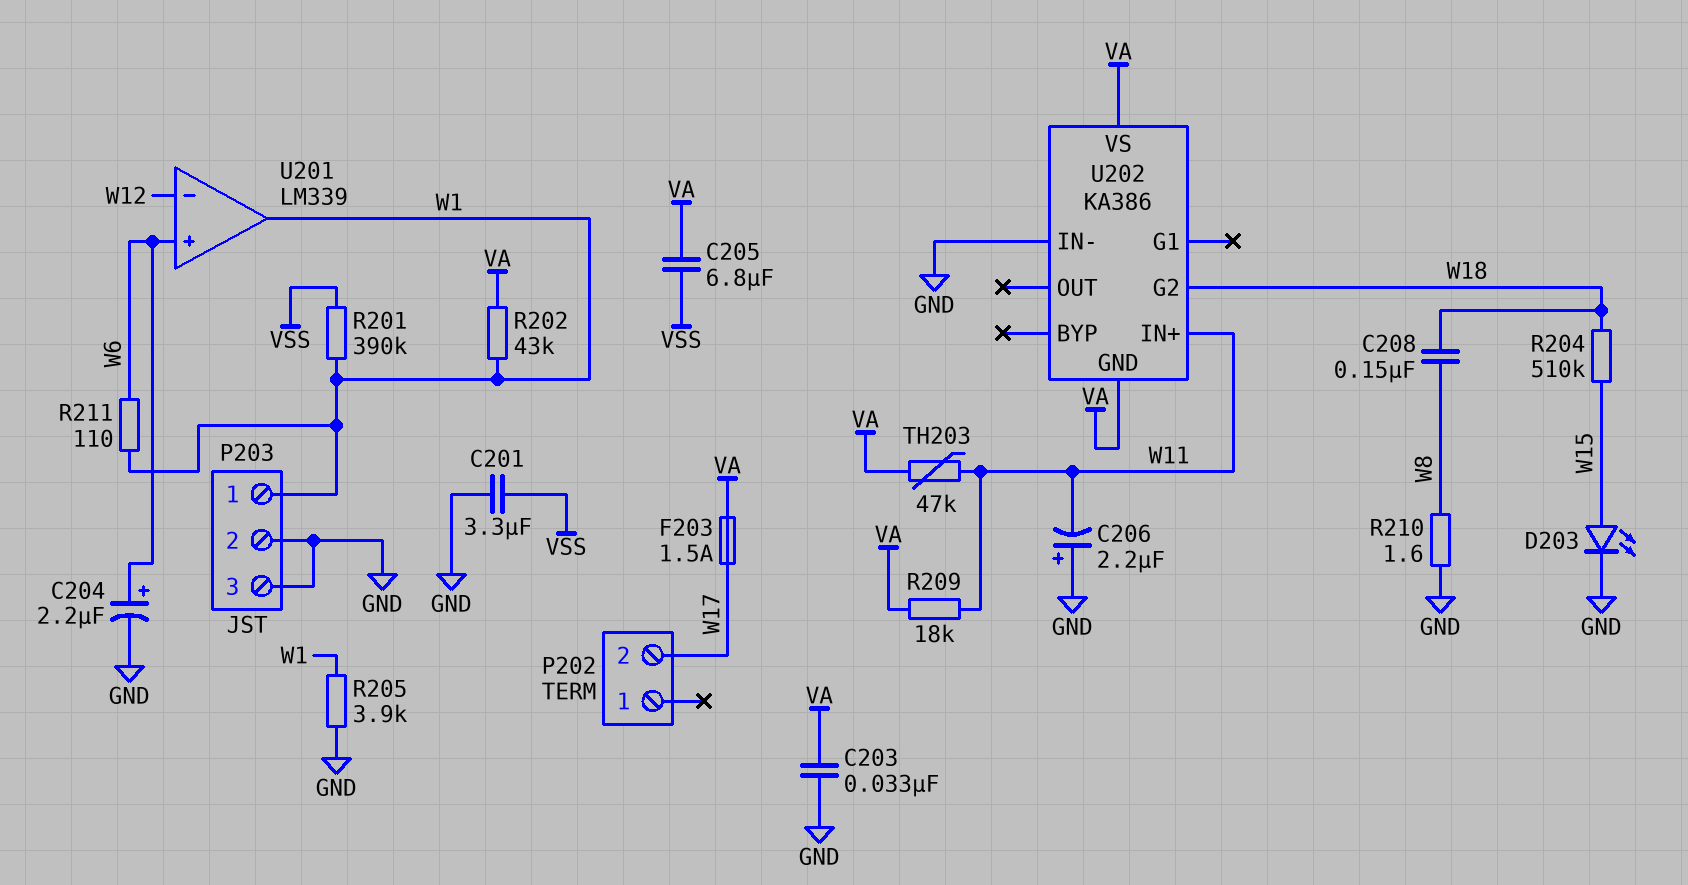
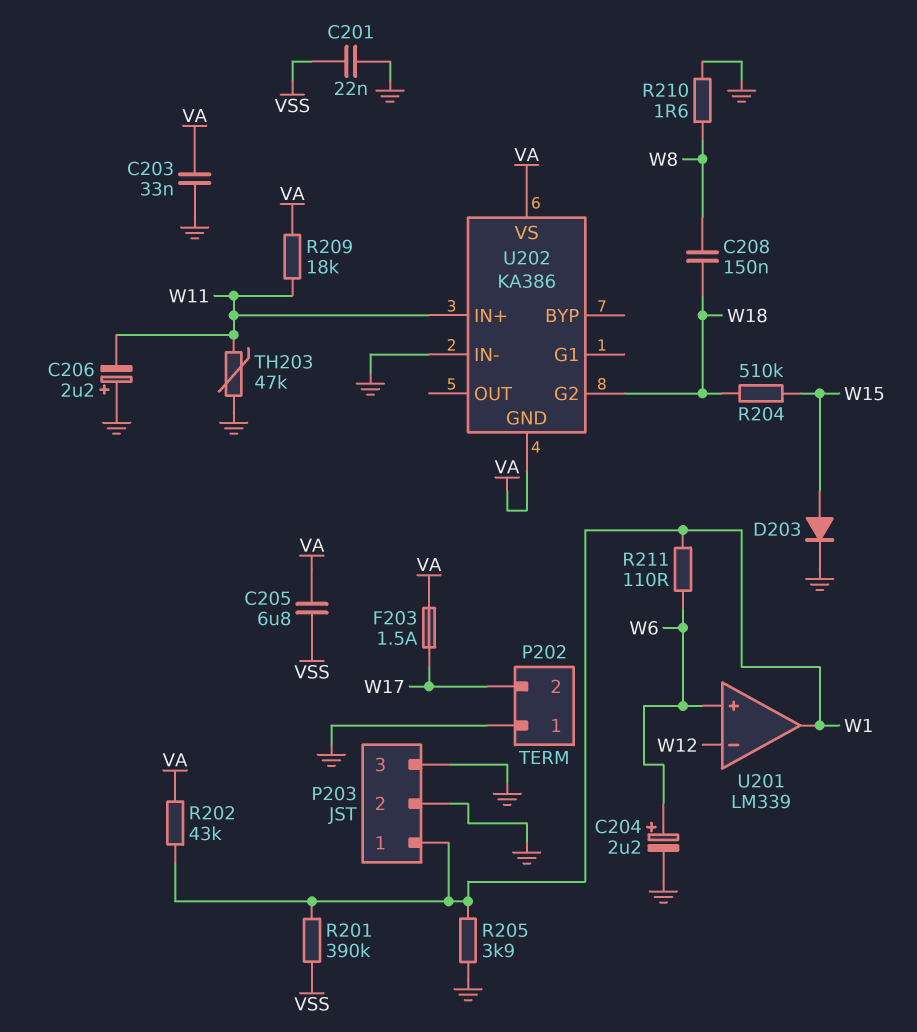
C201: 3.3uF (GND, VSS) -> 22nF (GND, VSS)
D203: LED (A W15, K GND) -> diode (A W15, K GND)
P202 pin 1: none -> GND
TH203: 47k (VA, W11) -> 47k (GND, W11)

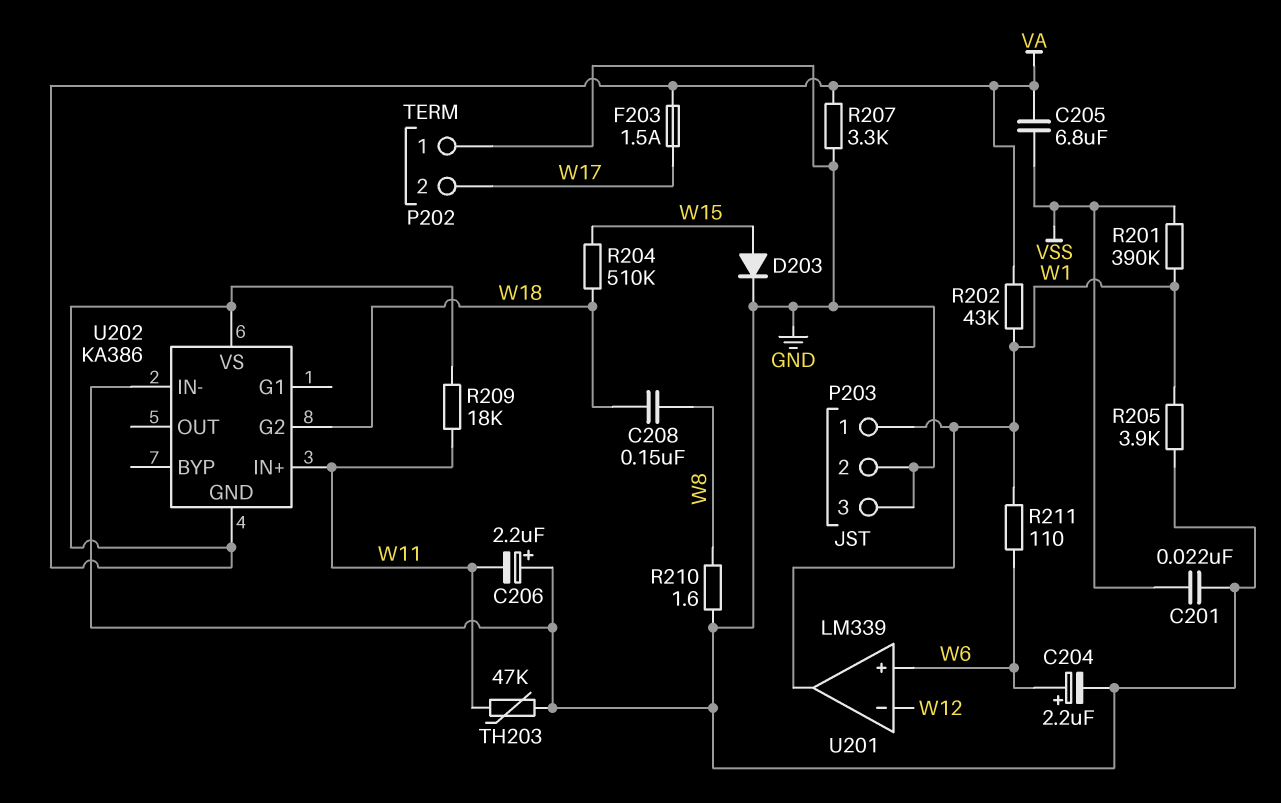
C203: 33nF (GND, VA) -> none
R207: none -> 3.3k (GND, VA)

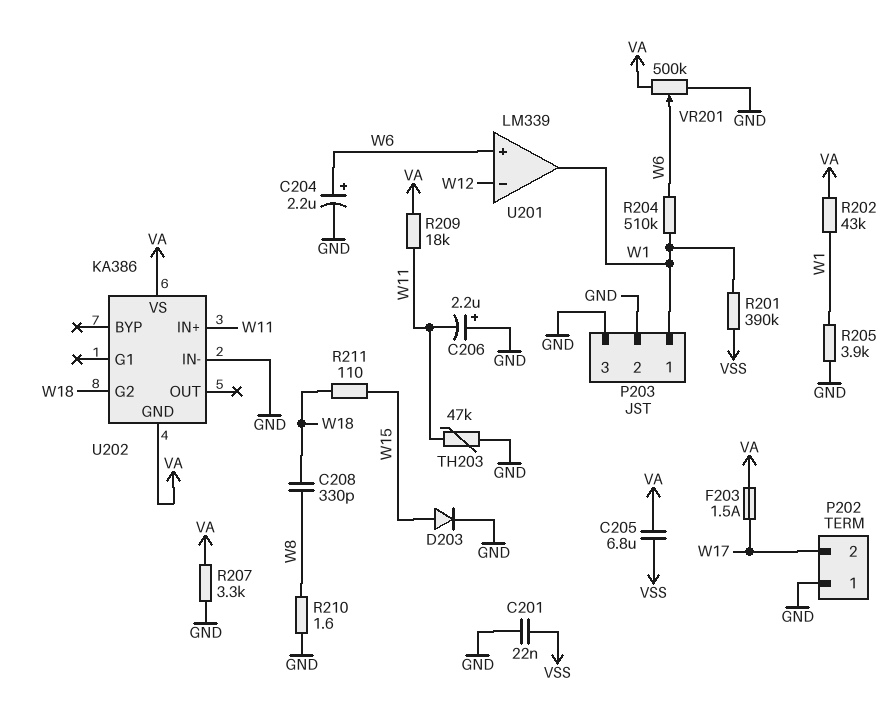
C208: 150nF (W8, W18) -> 330pF (W8, W18)
R204: 510k (W15, W18) -> 510k (W1, W6)
R211: 110 (W1, W6) -> 110 (W15, W18)
VR201: none -> 500k (GND, VA, wiper W6)

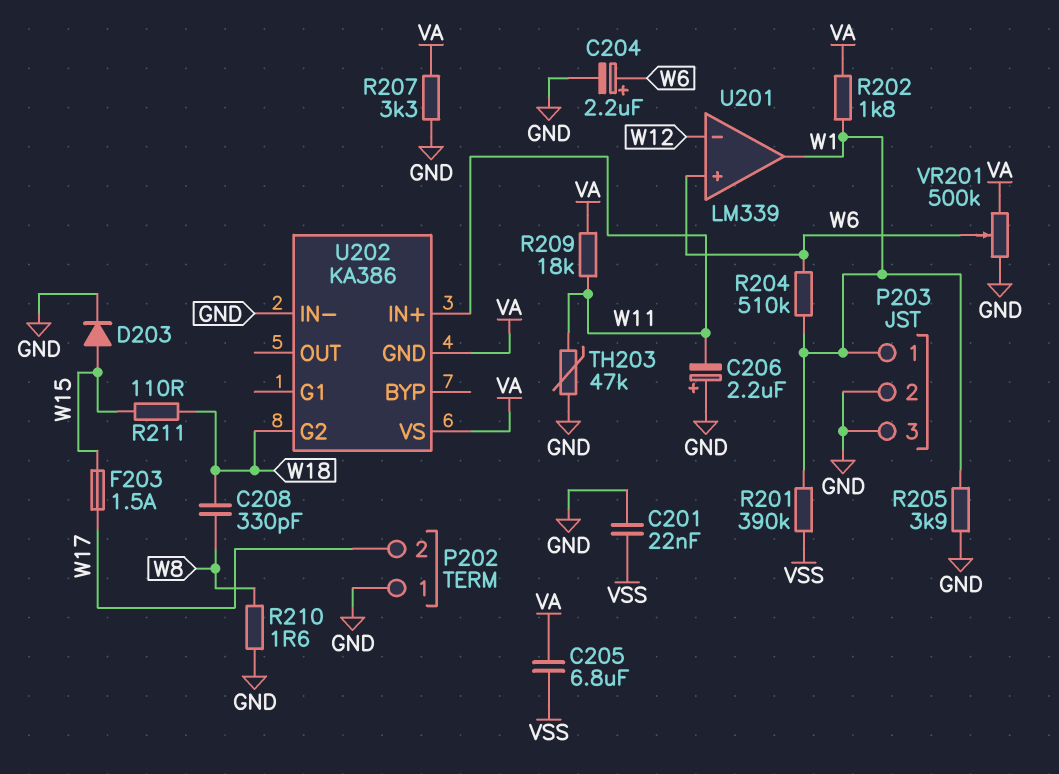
F203: 1.5A (VA, W17) -> 1.5A (W15, W17)
R202: 43k (VA, W1) -> 1.8k (VA, W1)

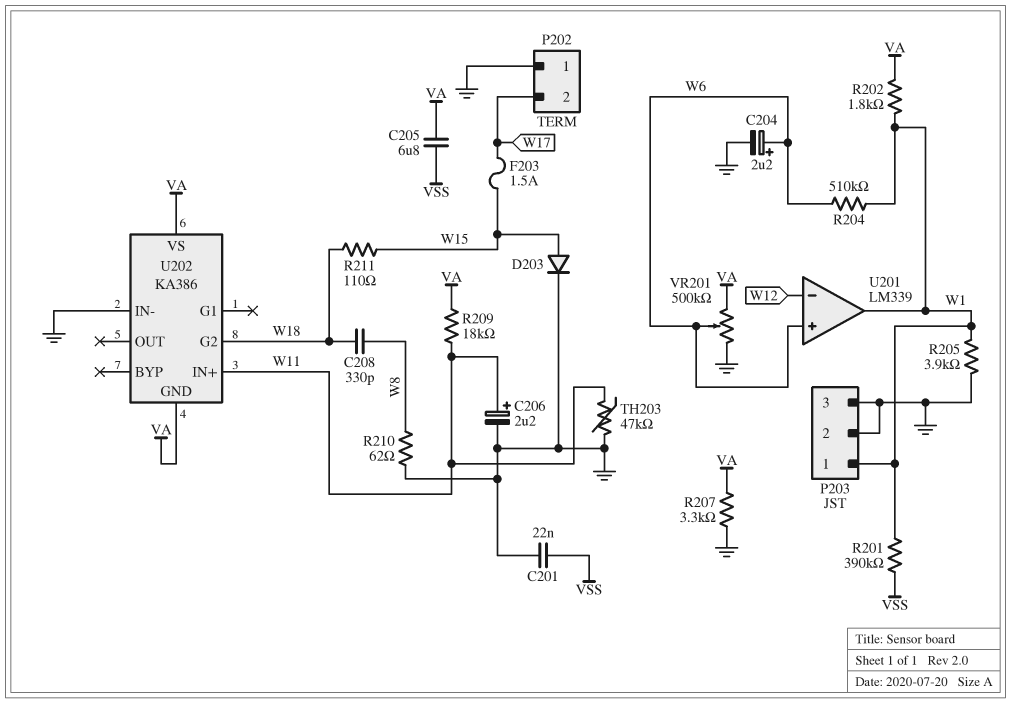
C206: 2.2uF (plus GND, minus W11) -> 2.2uF (plus W11, minus GND)
R210: 1.6 (GND, W8) -> 62 (GND, W8)

